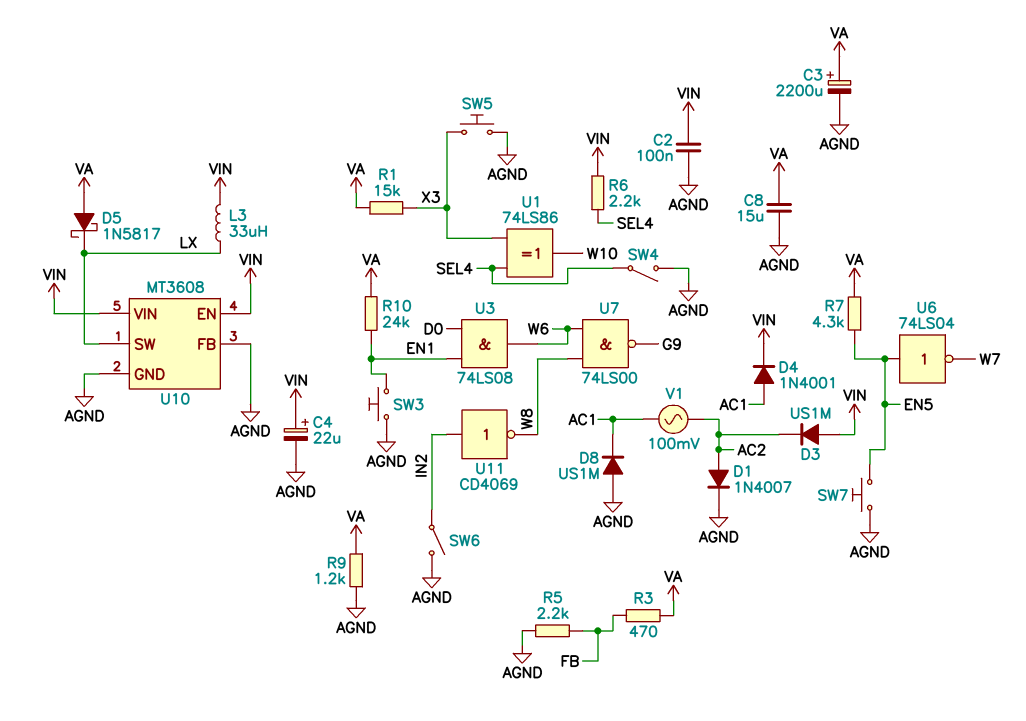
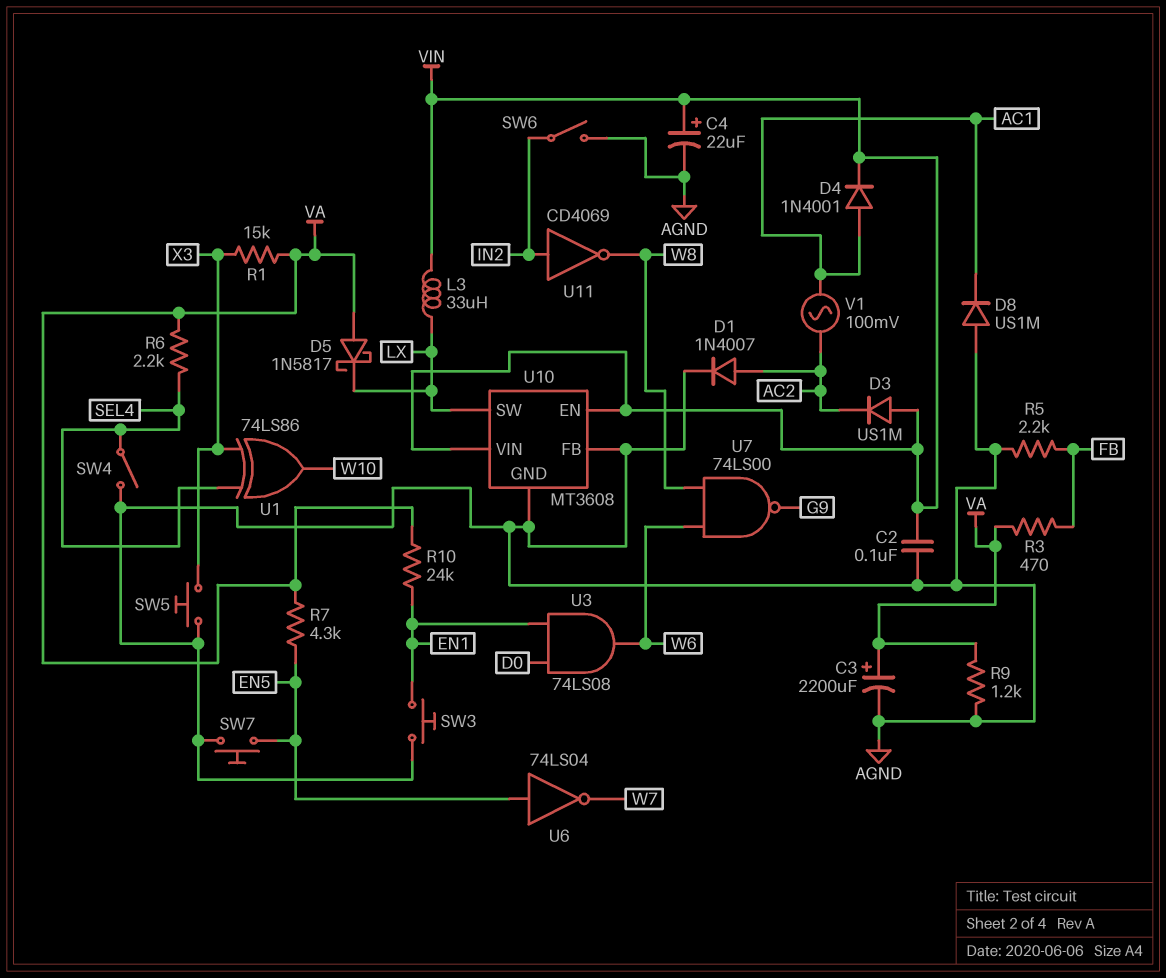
C8: 15uF (AGND, VA) -> none
R6: 2.2k (SEL4, VIN) -> 2.2k (SEL4, VA)

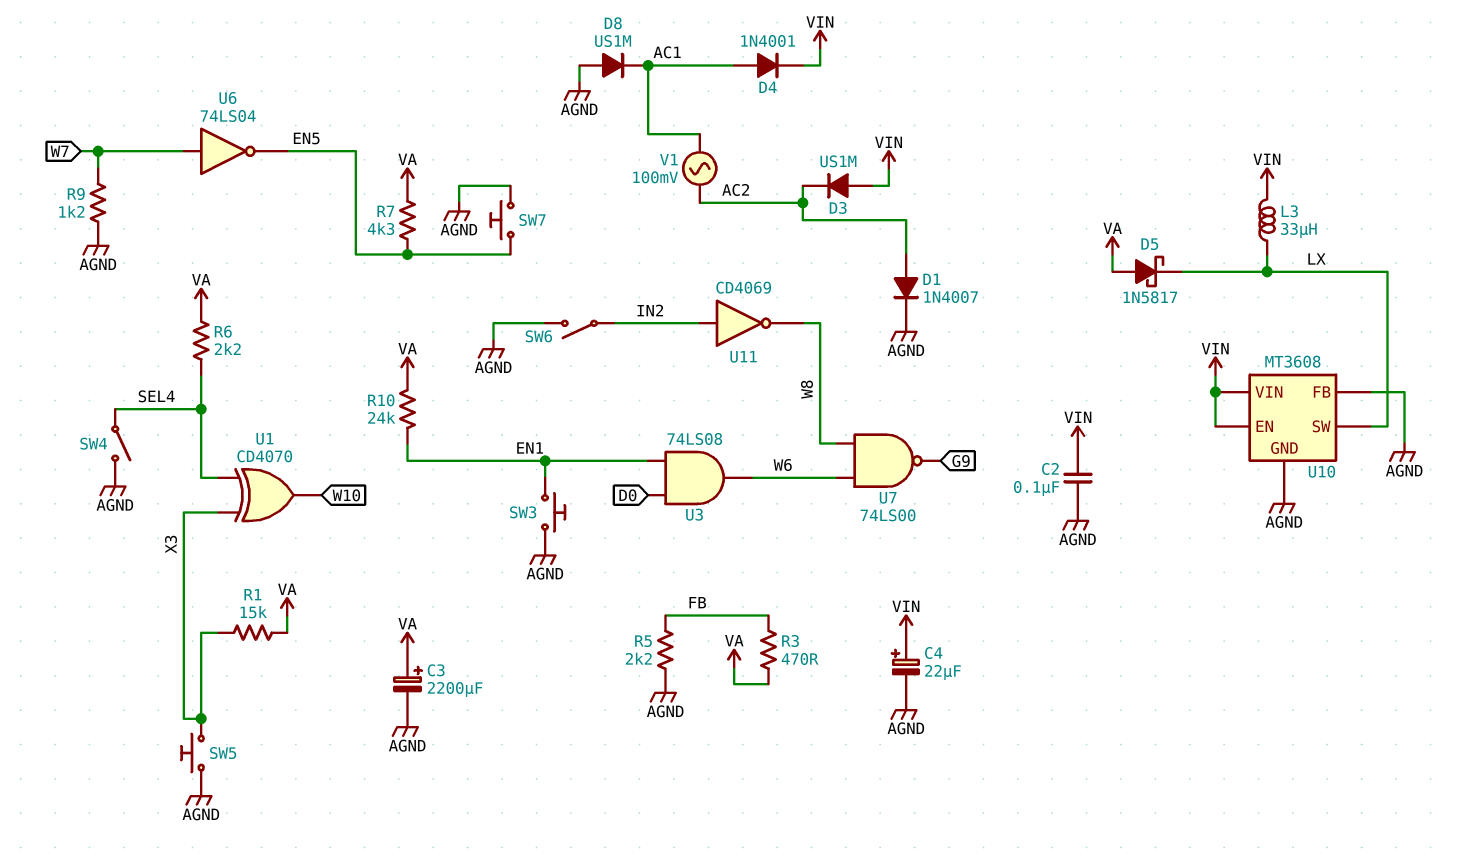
R9: 1.2k (AGND, VA) -> 1.2k (AGND, W7)
U1: XOR 74LS86 (in SEL4, in X3, out W10) -> XOR CD4070 (in SEL4, in X3, out W10)
U6: NOT 74LS04 (in EN5, out W7) -> NOT 74LS04 (in W7, out EN5)

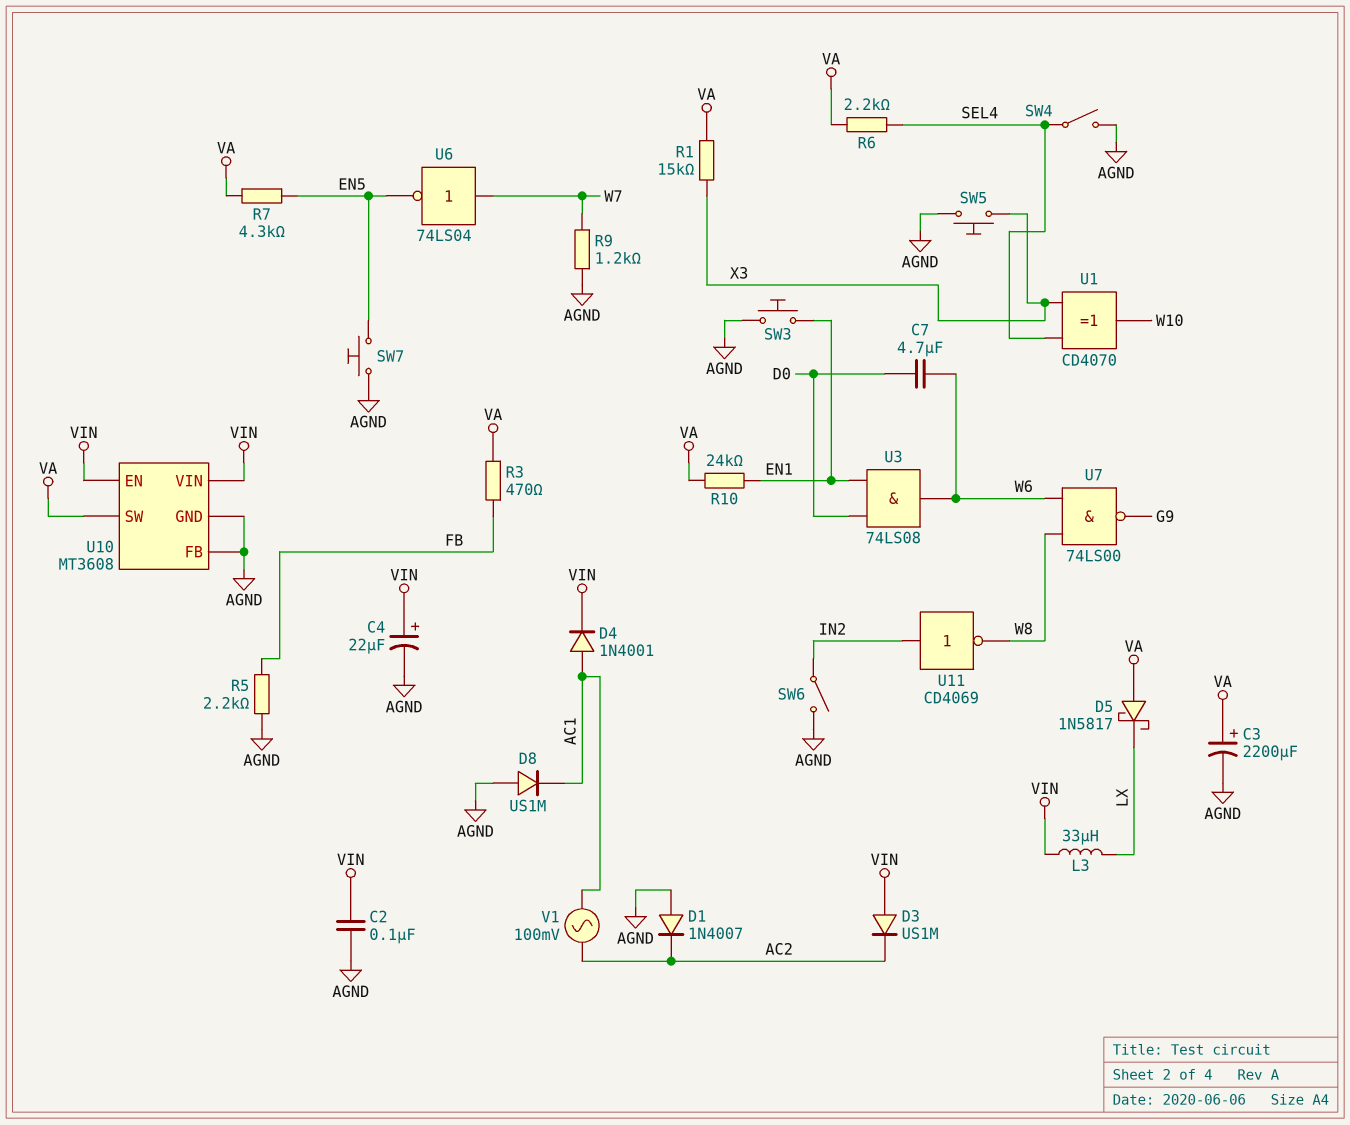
C7: none -> 4.7uF (D0, W6)
D1: diode 1N4007 (A AC2, K AGND) -> diode 1N4007 (A AGND, K AC2)
U10 pin SW: LX -> VA

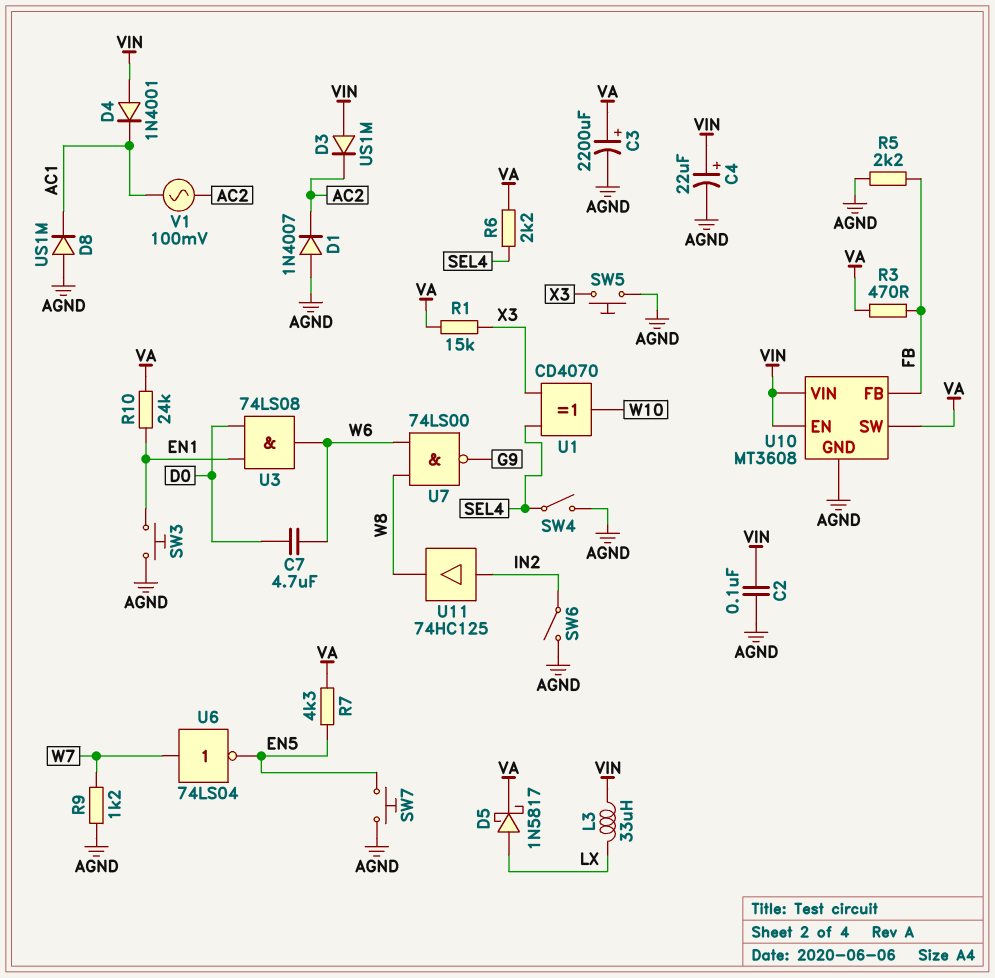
D4: diode 1N4001 (A AC1, K VIN) -> diode 1N4001 (A VIN, K AC1)
D5: schottky 1N5817 (A VA, K LX) -> schottky 1N5817 (A LX, K VA)
U10 pin FB: AGND -> FB
U11: NOT CD4069 (in IN2, out W8) -> buffer 74HC125 (in IN2, out W8)

